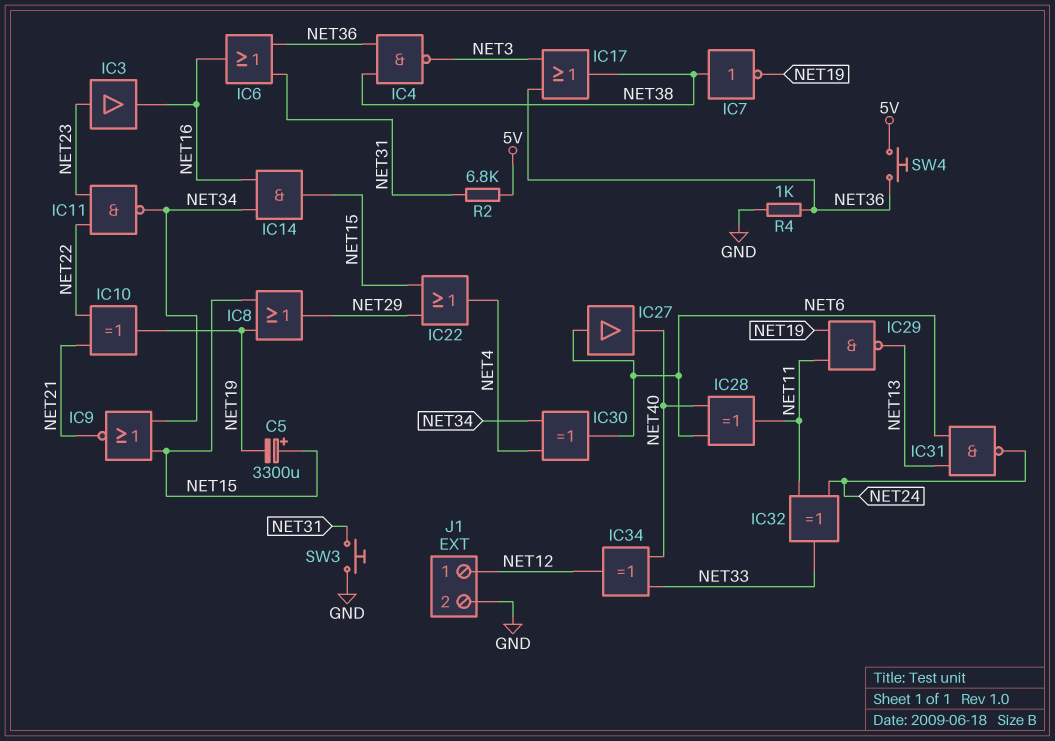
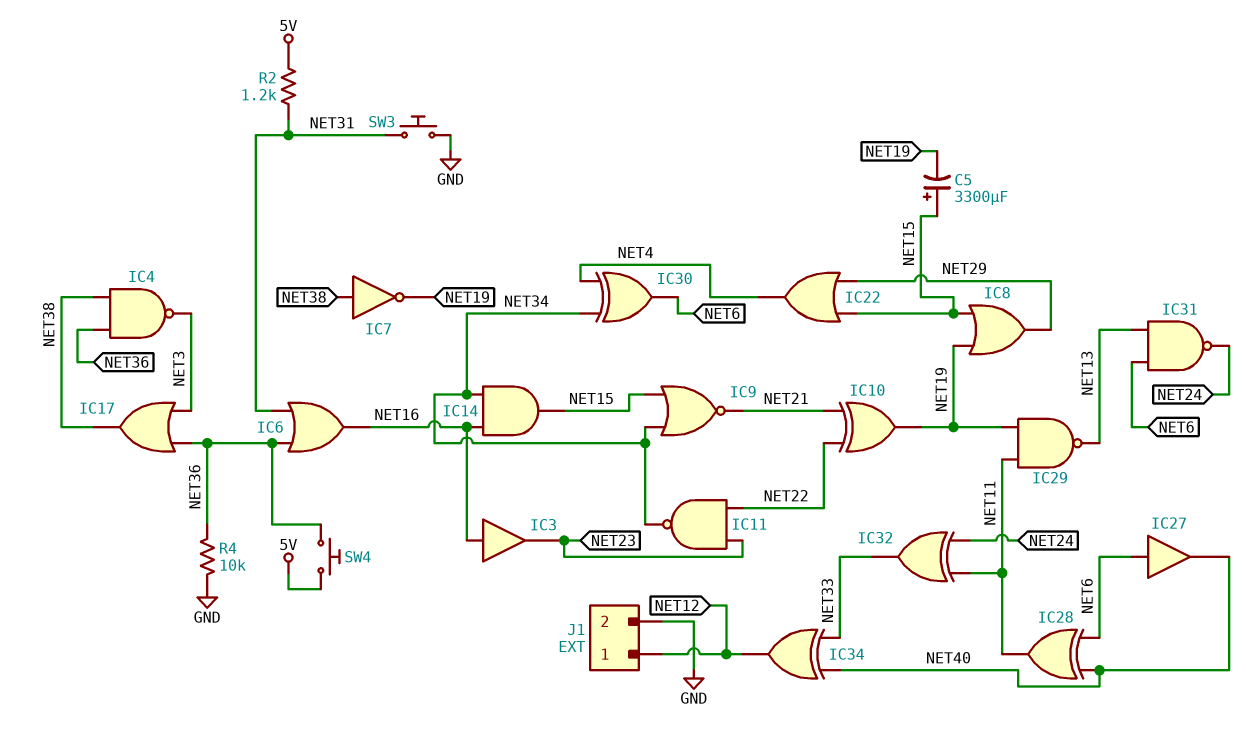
IC3: buffer (in NET23, out NET16) -> buffer (in NET16, out NET23)
R2: 6.8k (5V, NET31) -> 1.2k (5V, NET31)
R4: 1k (GND, NET36) -> 10k (GND, NET36)

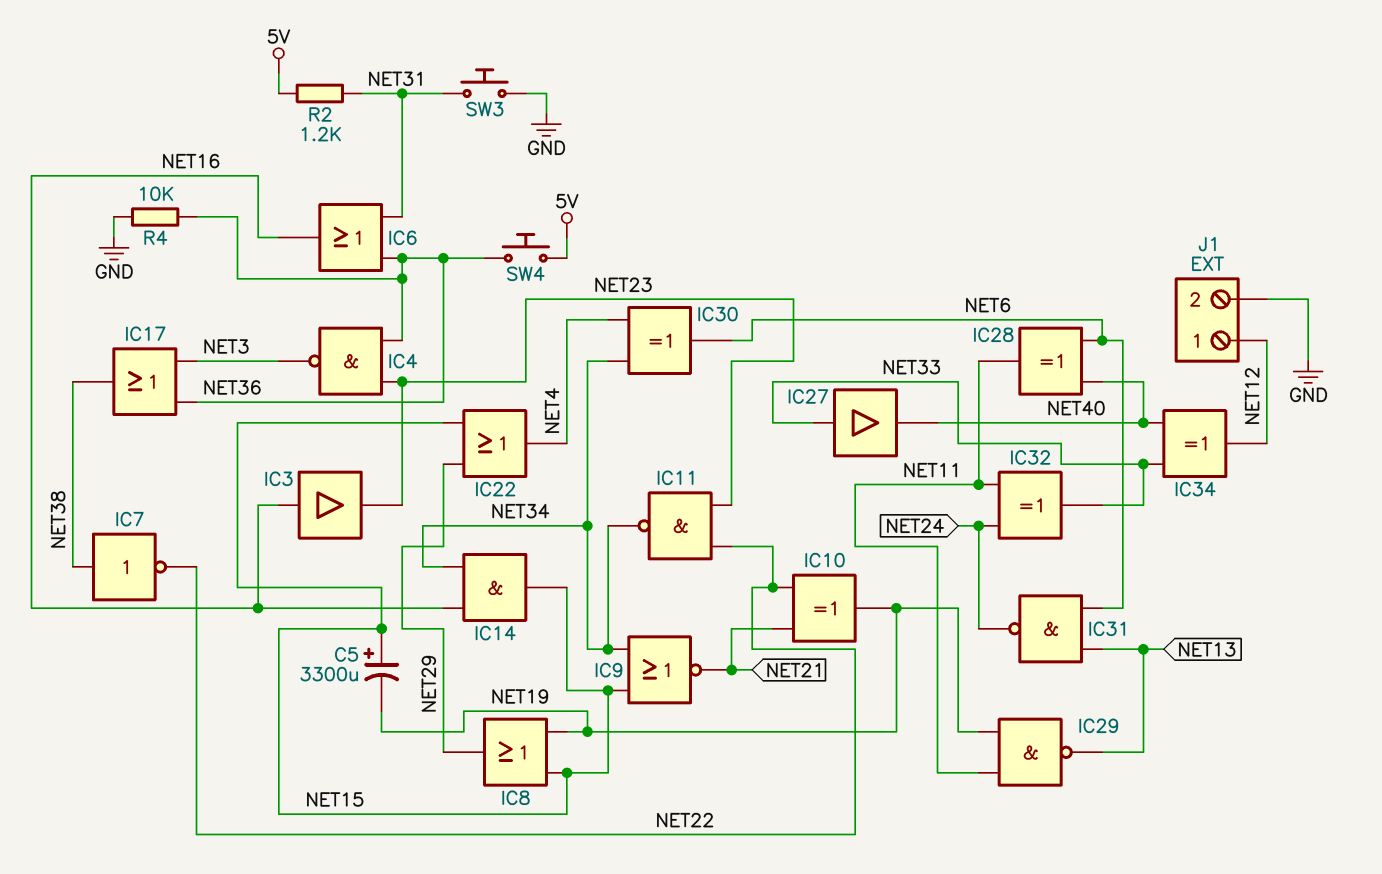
IC4: NAND (in NET36, in NET38, out NET3) -> NAND (in NET23, in NET36, out NET3)
IC7: NOT (in NET38, out NET19) -> NOT (in NET38, out NET22)
IC27: buffer (in NET6, out NET40) -> buffer (in NET33, out NET40)

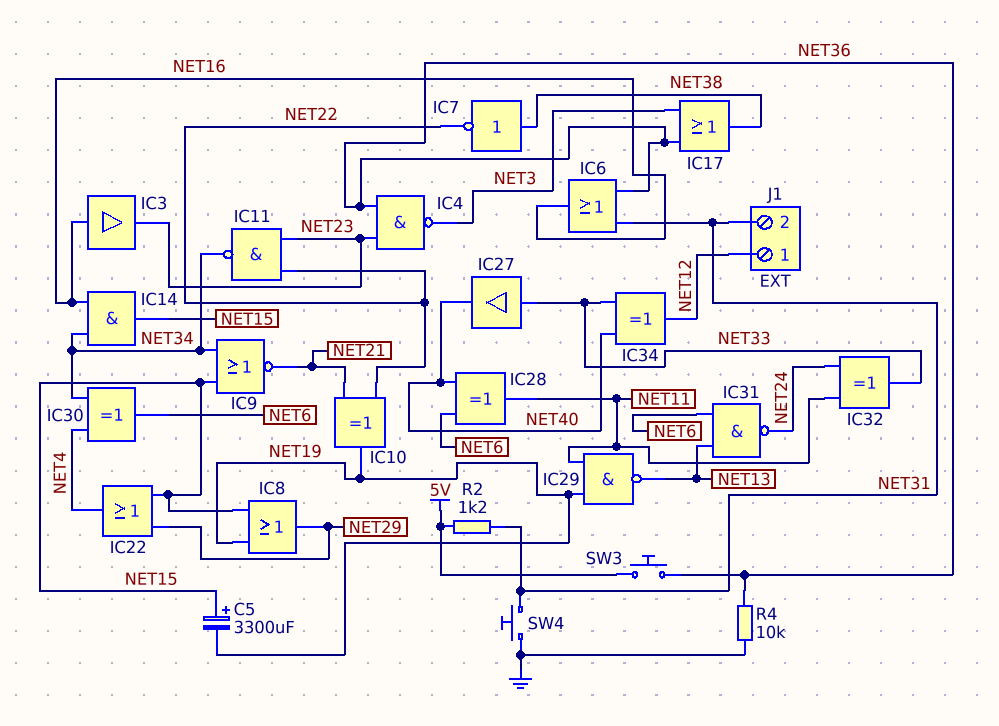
J1 pin 2: GND -> NET31
SW3: button (GND, NET31) -> button (5V, NET36)
SW4: button (5V, NET36) -> button (GND, NET31)

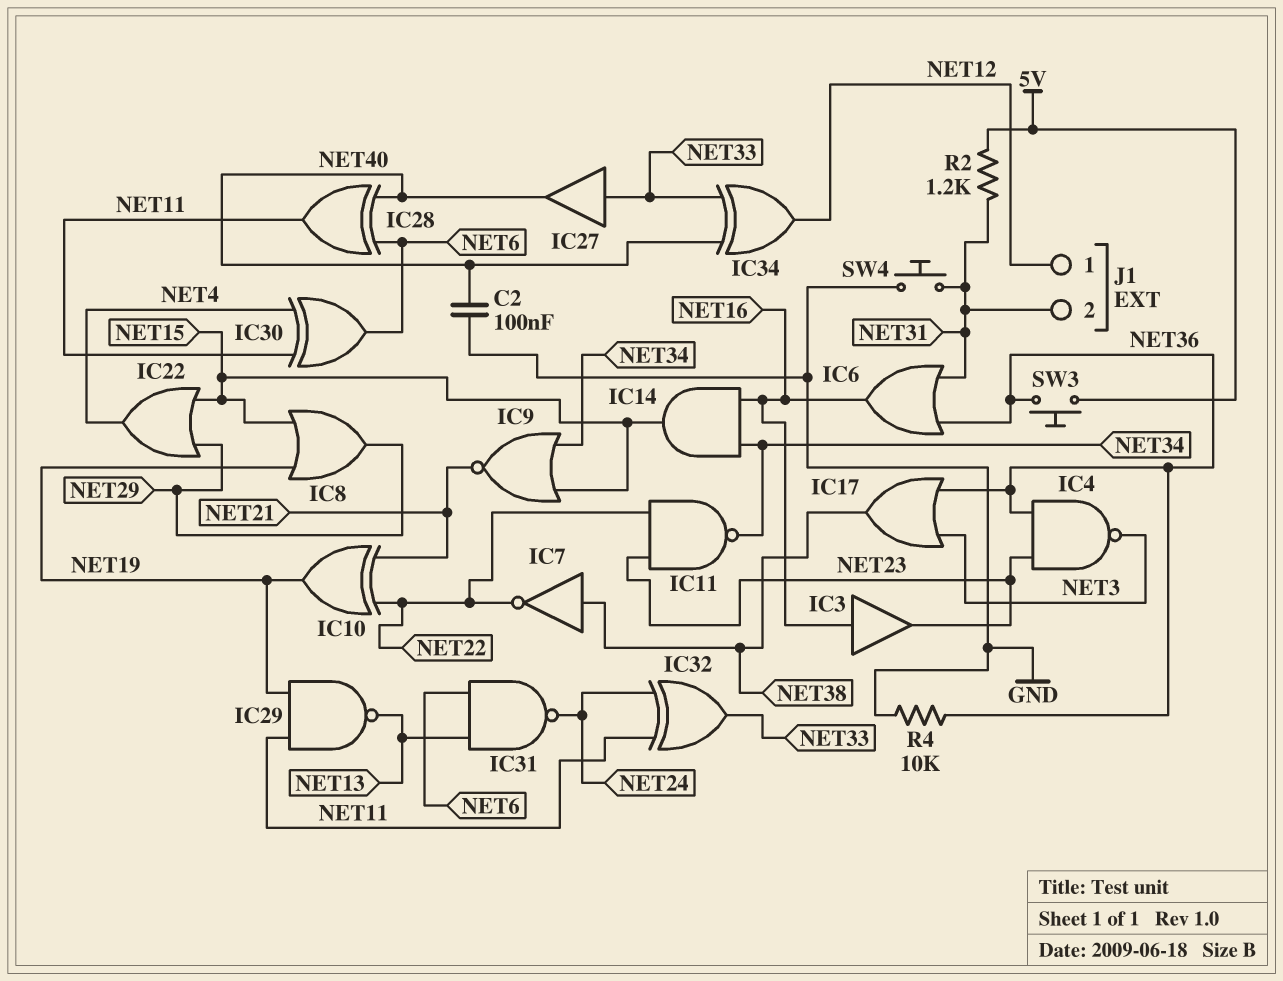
C2: none -> 100nF (GND, NET40)
C5: 3300uF (plus NET15, minus NET19) -> none
IC30: XOR (in NET4, in NET34, out NET6) -> XOR (in NET4, in NET11, out NET6)

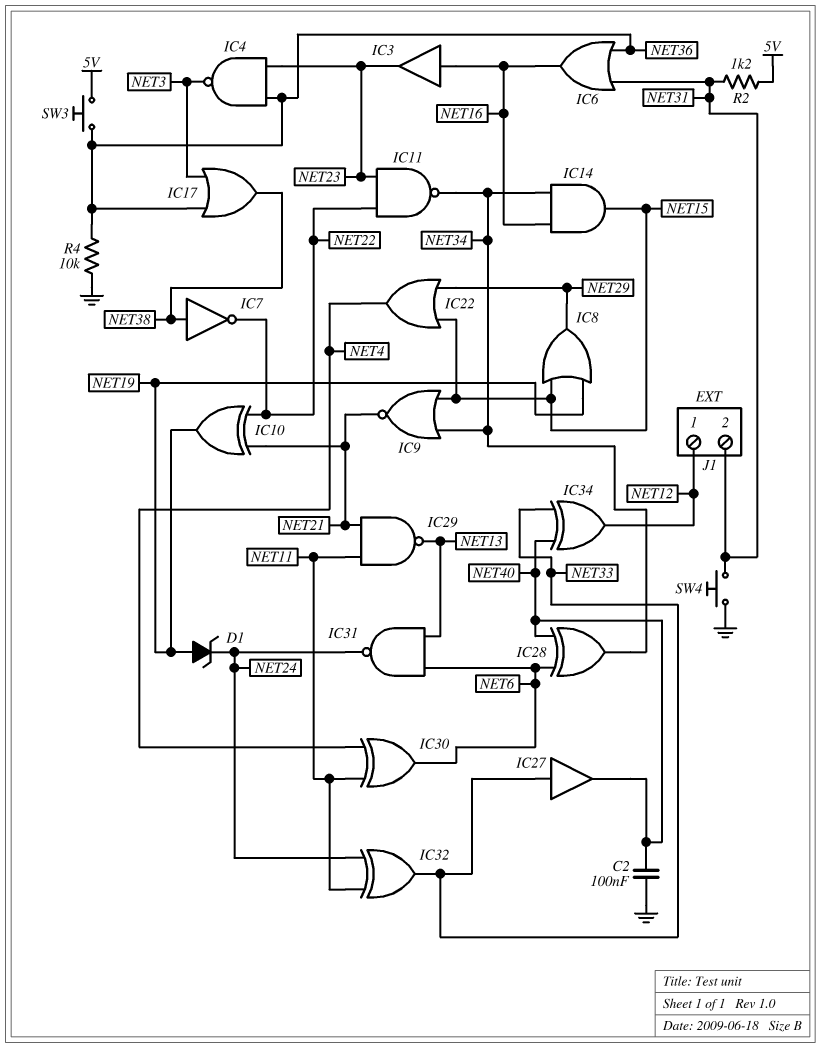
D1: none -> zener (A NET19, K NET24)
IC28: XOR (in NET6, in NET40, out NET11) -> XOR (in NET6, in NET40, out NET34)
IC29: NAND (in NET11, in NET19, out NET13) -> NAND (in NET11, in NET21, out NET13)

